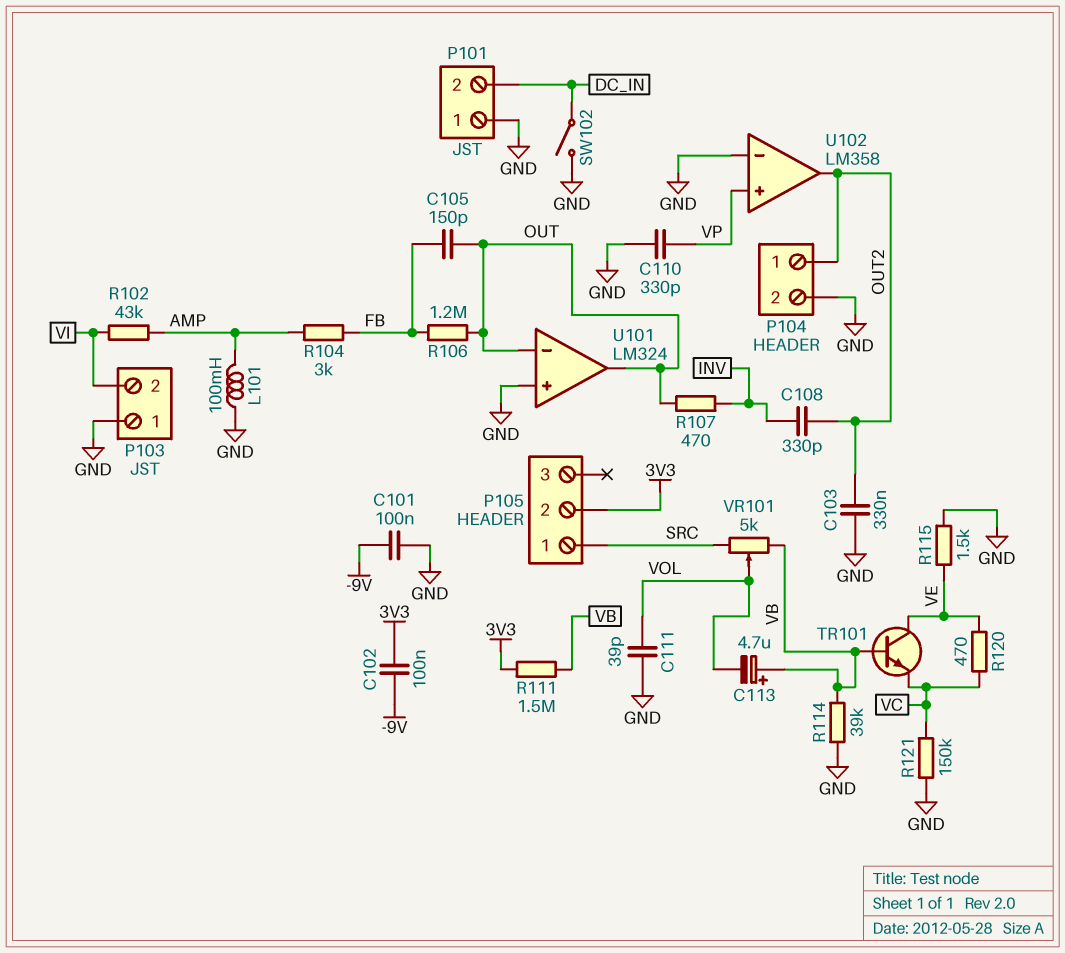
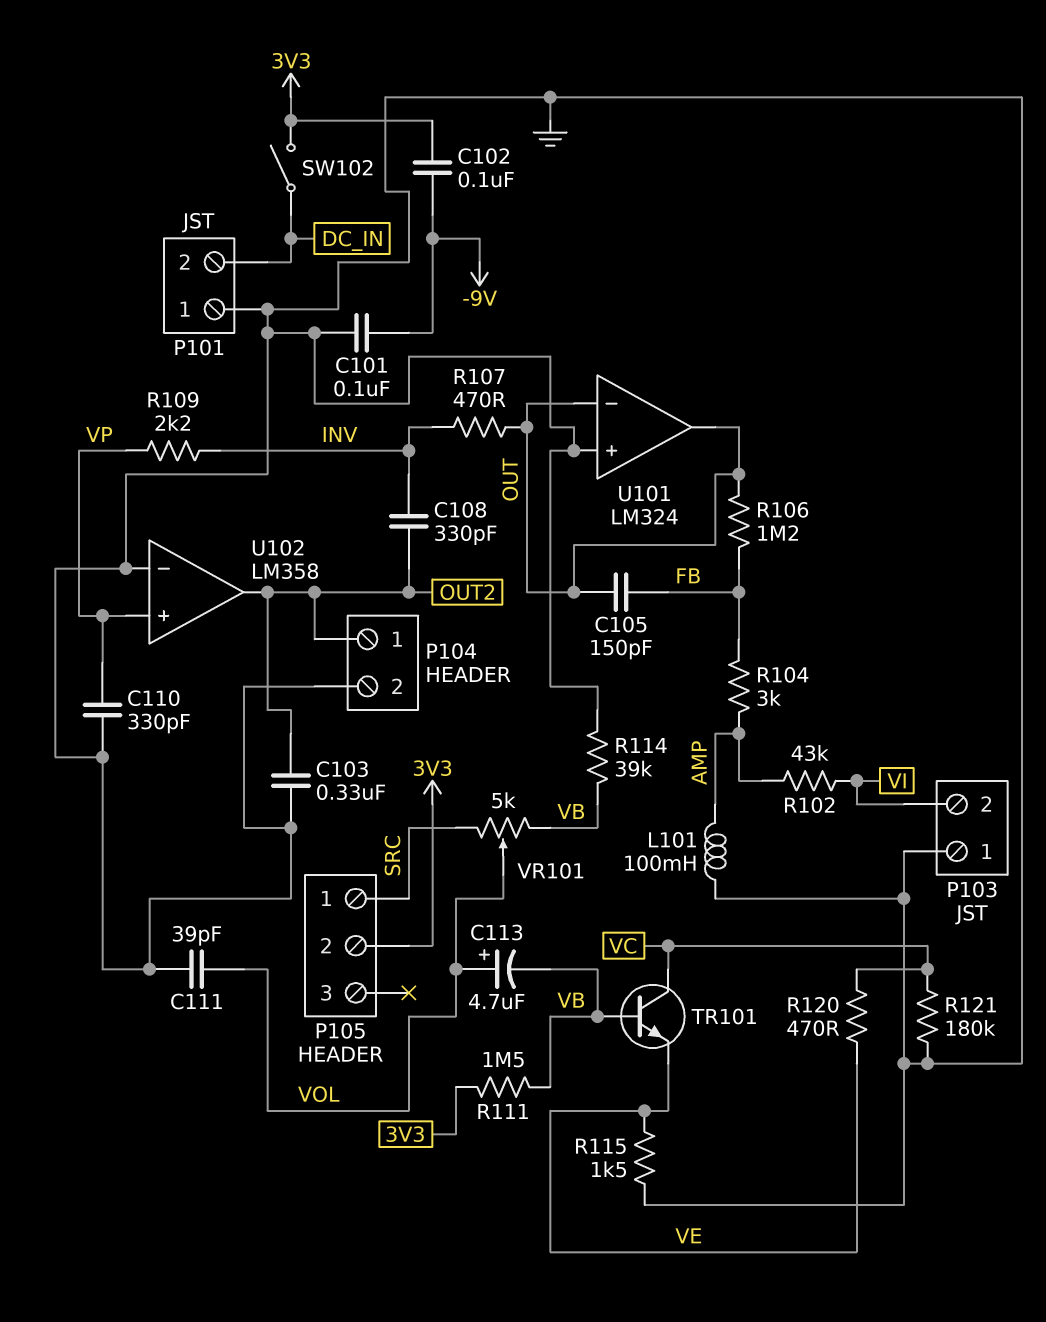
C113: 4.7uF (plus VB, minus VOL) -> 4.7uF (plus VOL, minus VB)
R109: none -> 2.2k (INV, VP)
R121: 150k (GND, VC) -> 180k (GND, VC)
SW102: switch (DC_IN, GND) -> switch (3V3, DC_IN)
TR101: NPN (B VB, C VE, E VC) -> NPN (B VB, C VC, E VE)

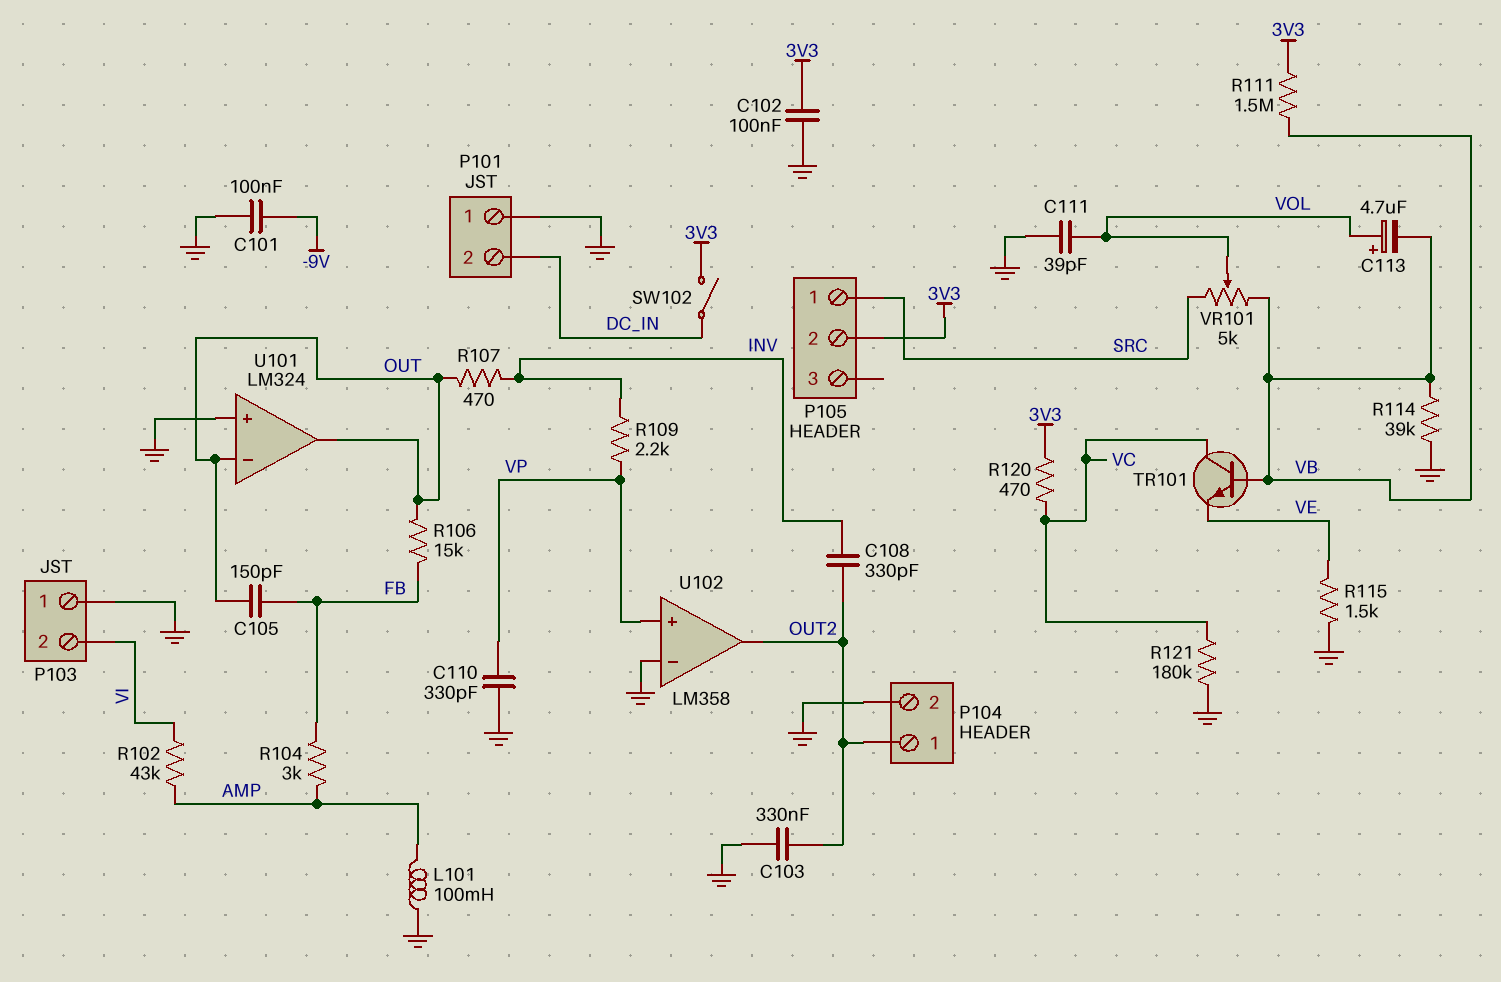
C102: 100nF (-9V, 3V3) -> 100nF (3V3, GND)
R106: 1.2M (FB, OUT) -> 15k (FB, OUT)
R120: 470 (VC, VE) -> 470 (3V3, VC)

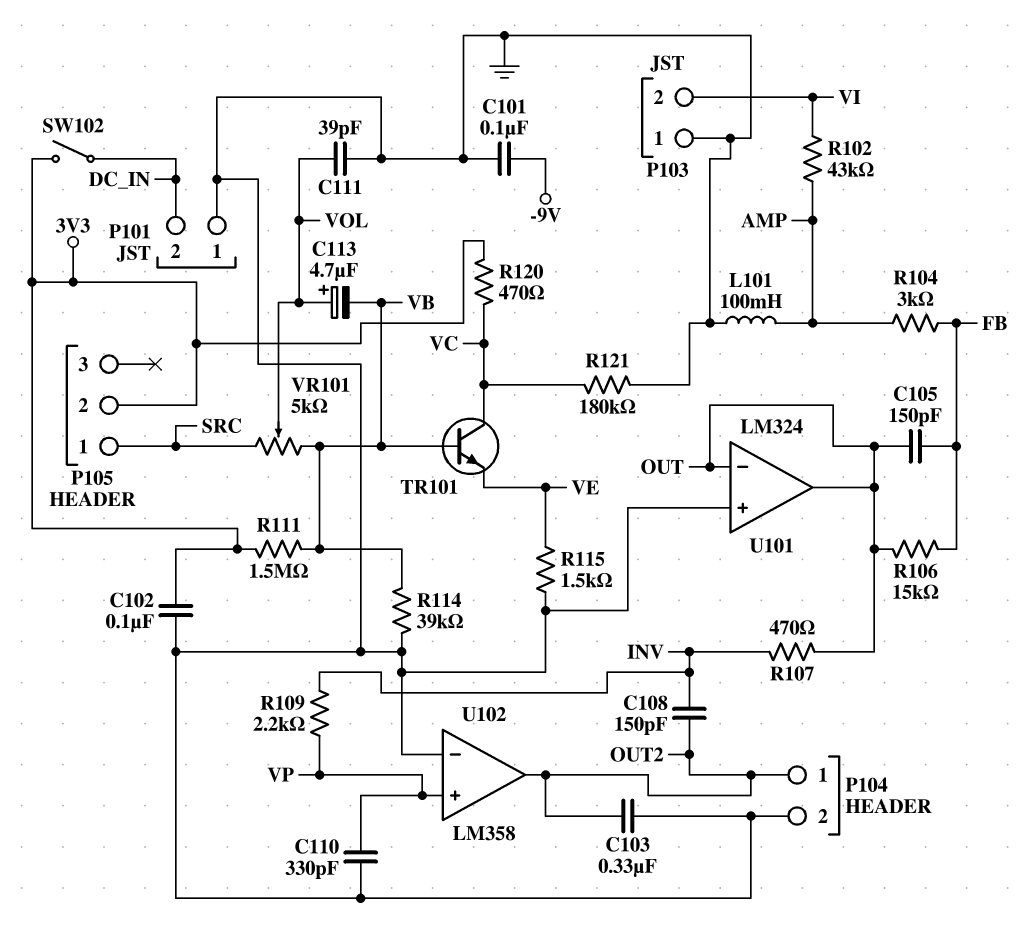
C108: 330pF (INV, OUT2) -> 150pF (INV, OUT2)

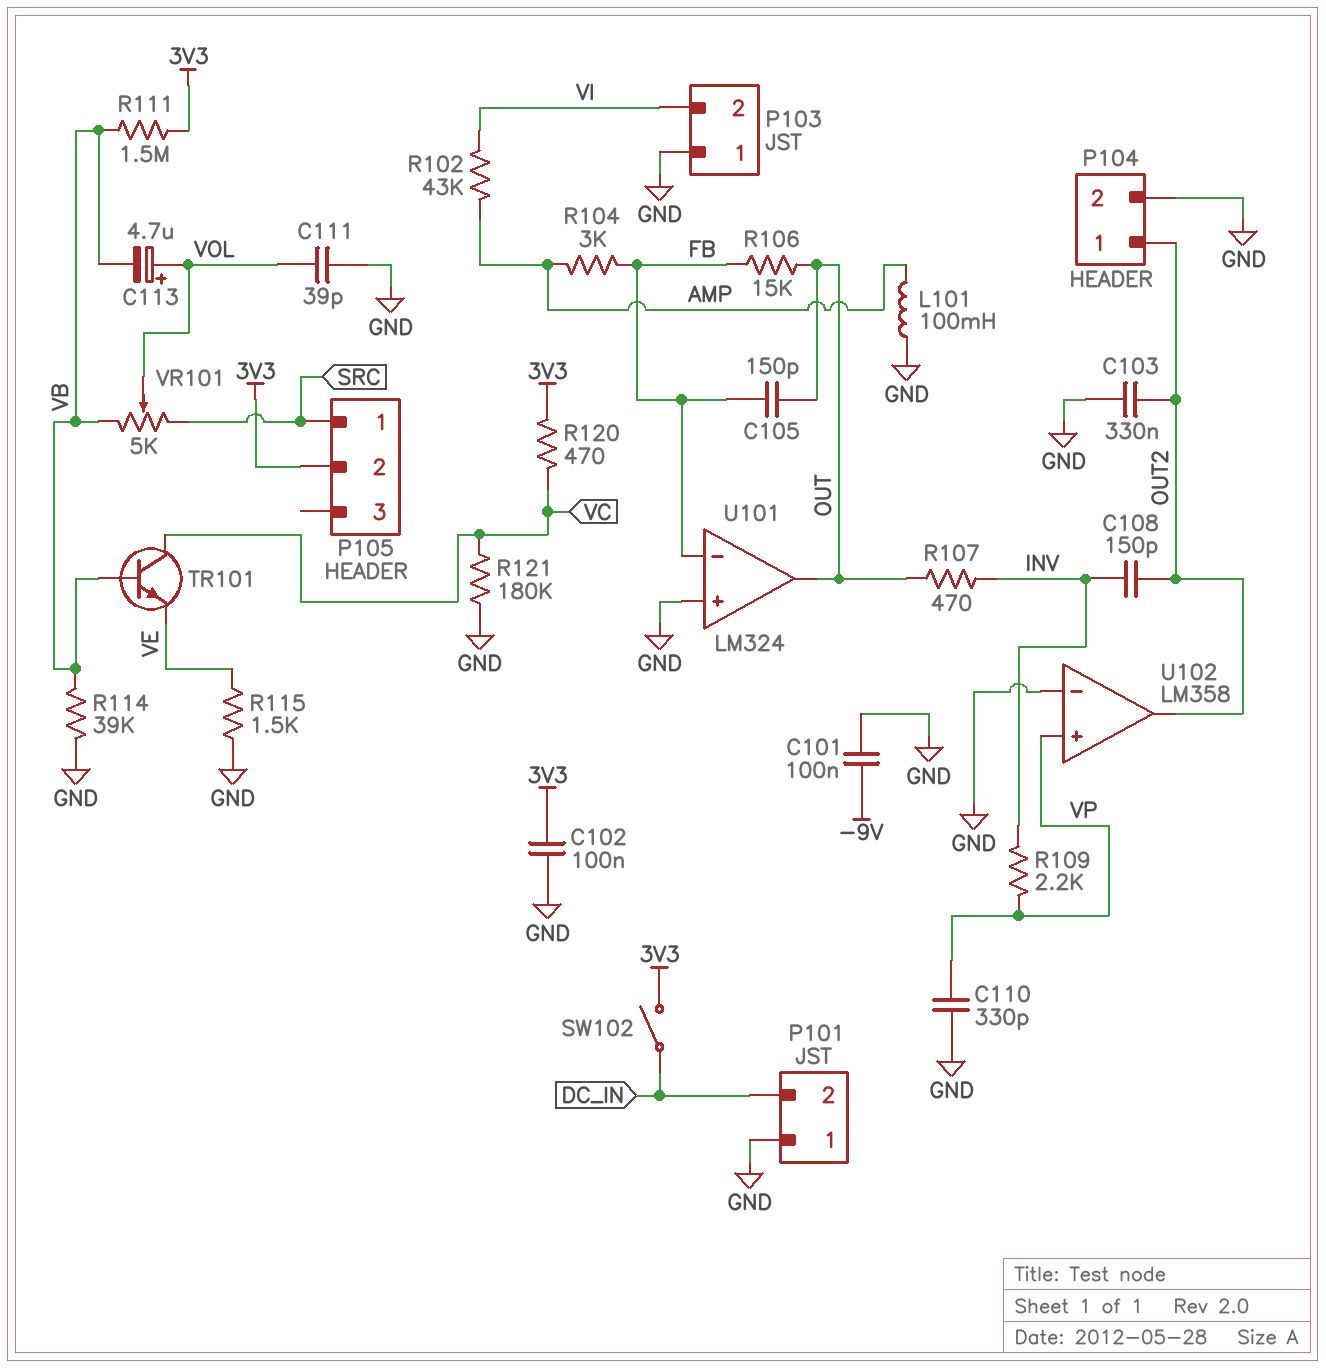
U101 pin in-: OUT -> FB

